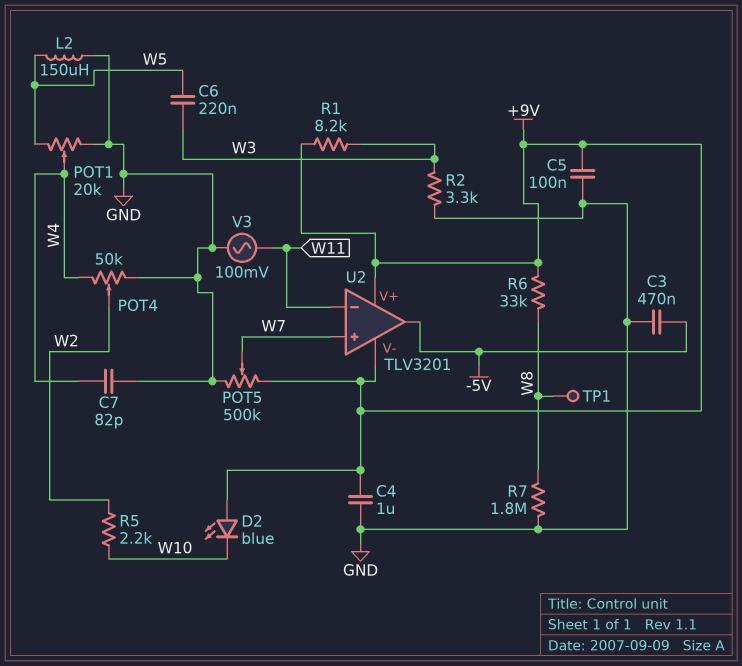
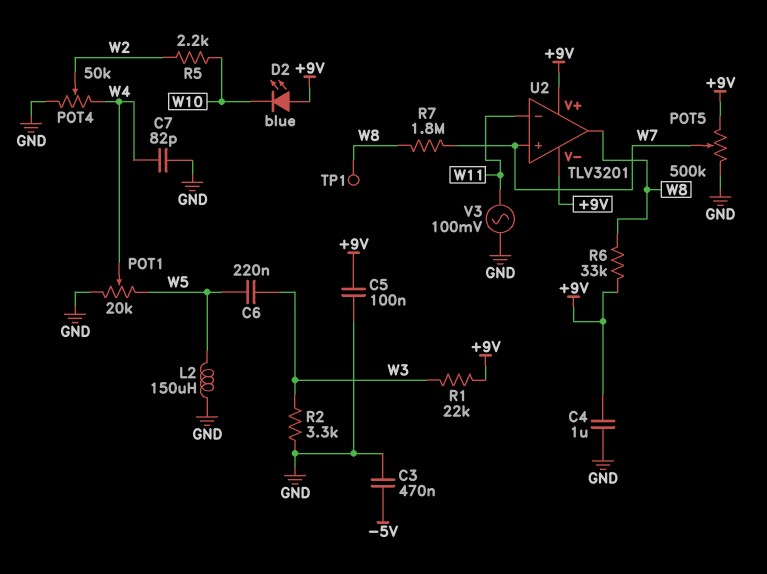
R1: 8.2k (+9V, W3) -> 22k (+9V, W3)
R7: 1.8M (GND, W8) -> 1.8M (W7, W8)
U2 pin out: -5V -> W8

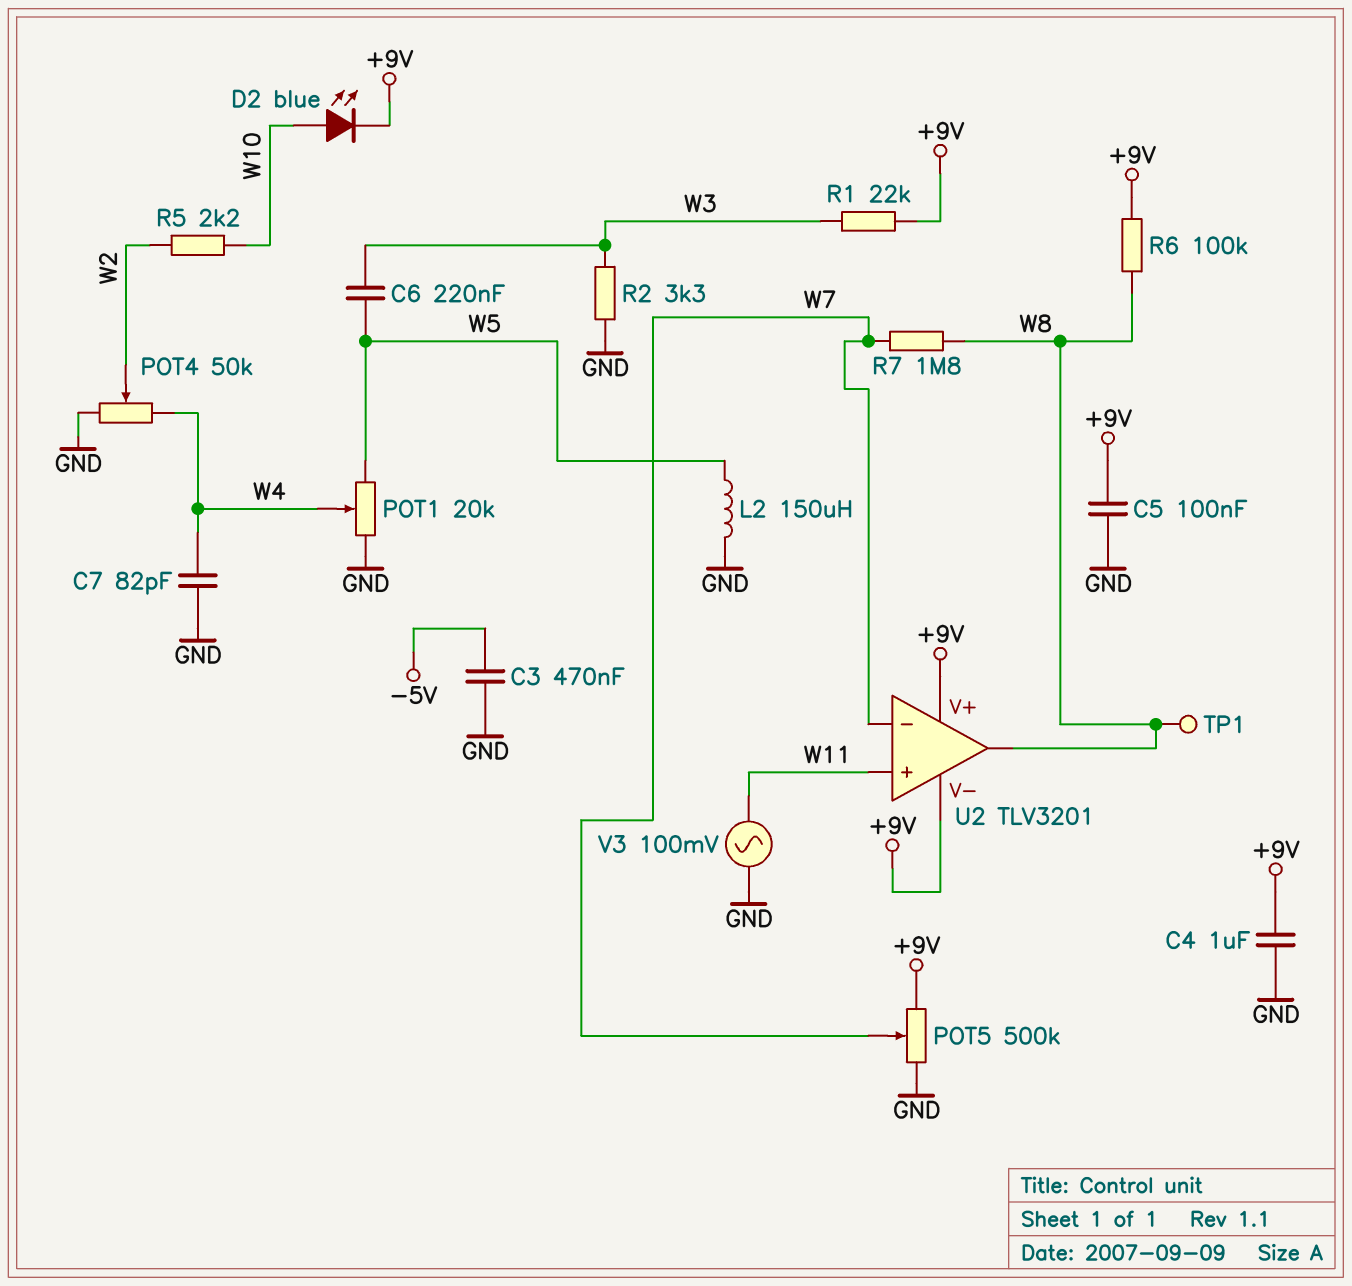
D2: LED blue (A +9V, K W10) -> LED blue (A W10, K +9V)
R6: 33k (+9V, W8) -> 100k (+9V, W8)
U2 pin in+: W7 -> W11
U2 pin in-: W11 -> W7

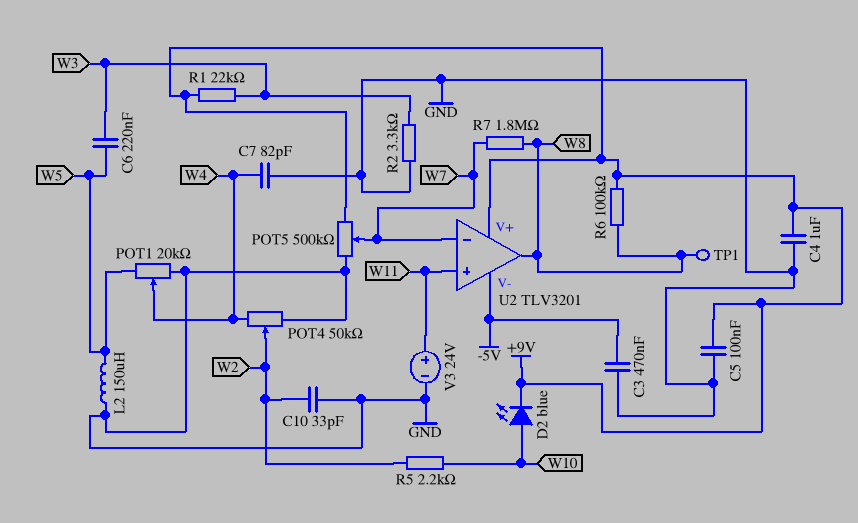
C10: none -> 33pF (GND, W2)
U2 pin V-: +9V -> -5V
V3: AC 100mV (GND, W11) -> 24V (plus W11, minus GND)

